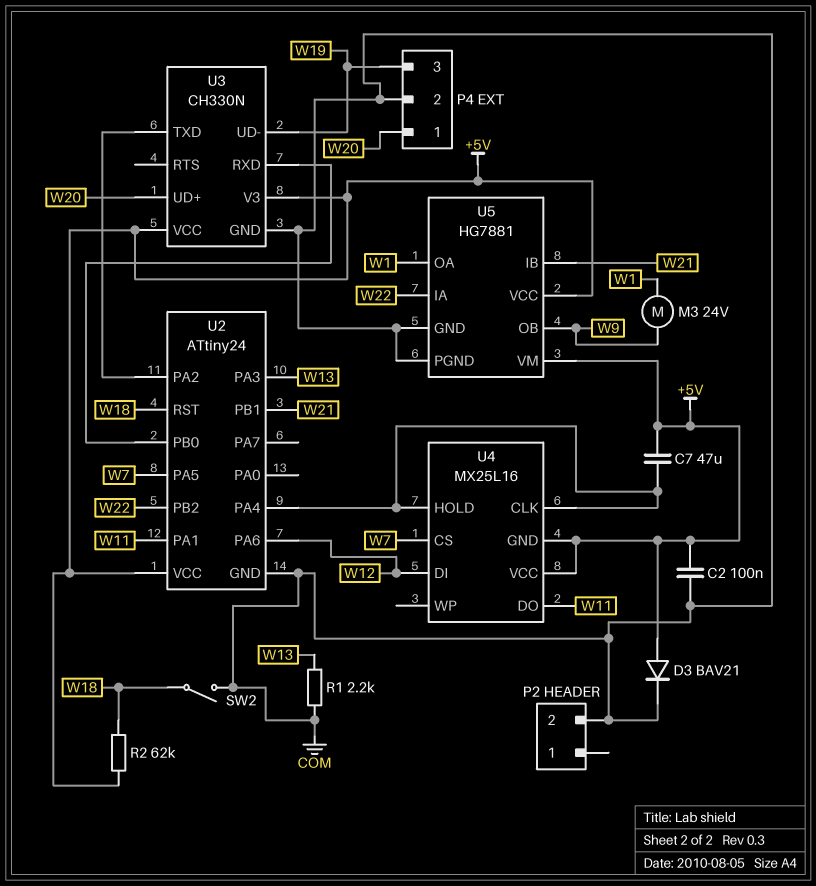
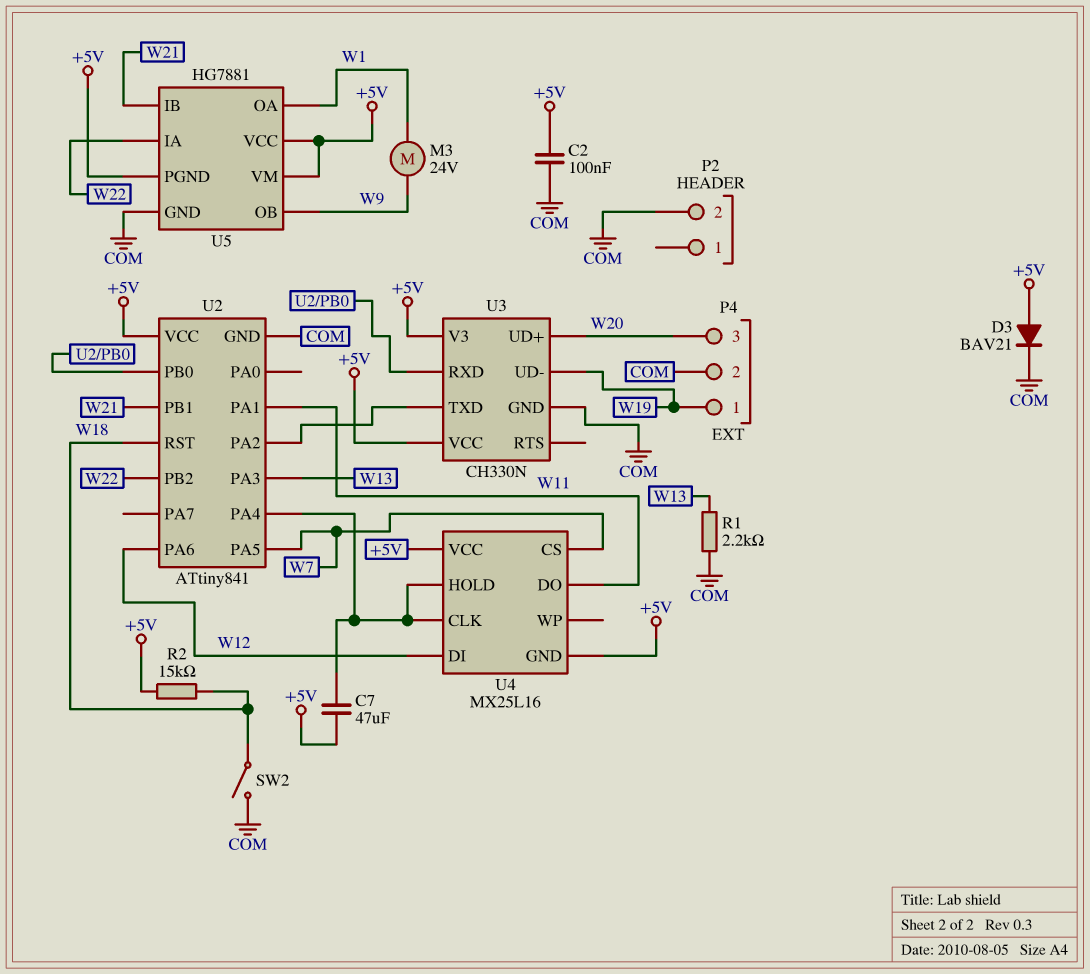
P4 pin 1: W20 -> W19
P4 pin 3: W19 -> W20
R2: 62k (+5V, W18) -> 15k (+5V, W18)
U2: ATtiny24 -> ATtiny841
U5 pin PGND: COM -> +5V

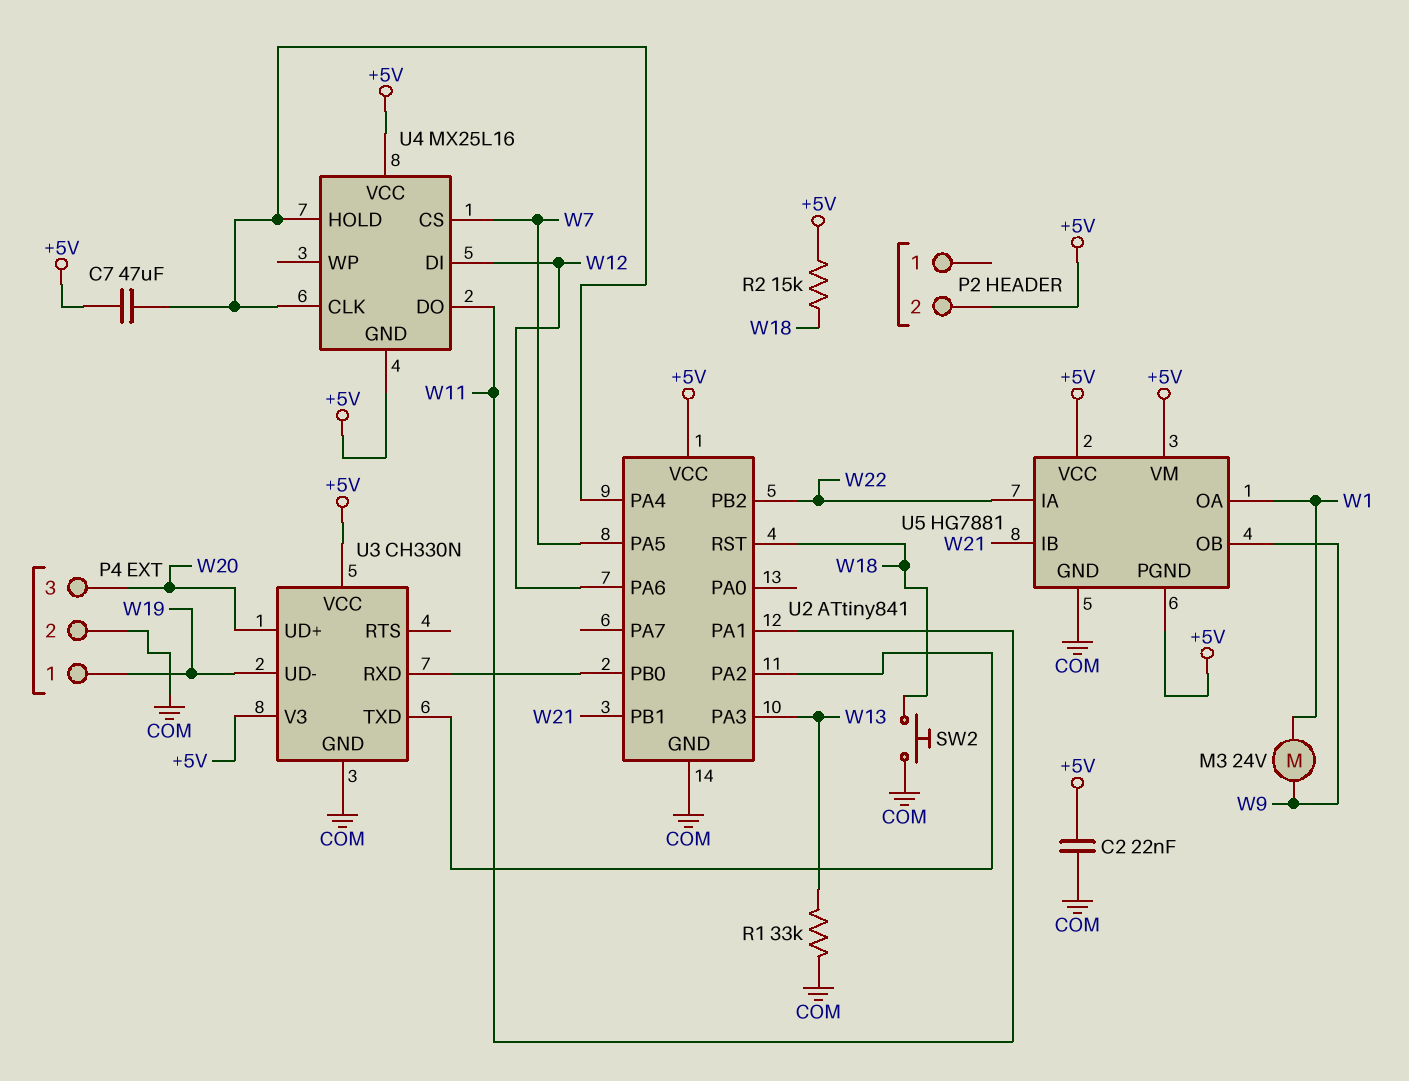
C2: 100nF (+5V, COM) -> 22nF (+5V, COM)
D3: diode BAV21 (A +5V, K COM) -> none
P2 pin 2: COM -> +5V
R1: 2.2k (COM, W13) -> 33k (COM, W13)
SW2: switch (COM, W18) -> button (COM, W18)

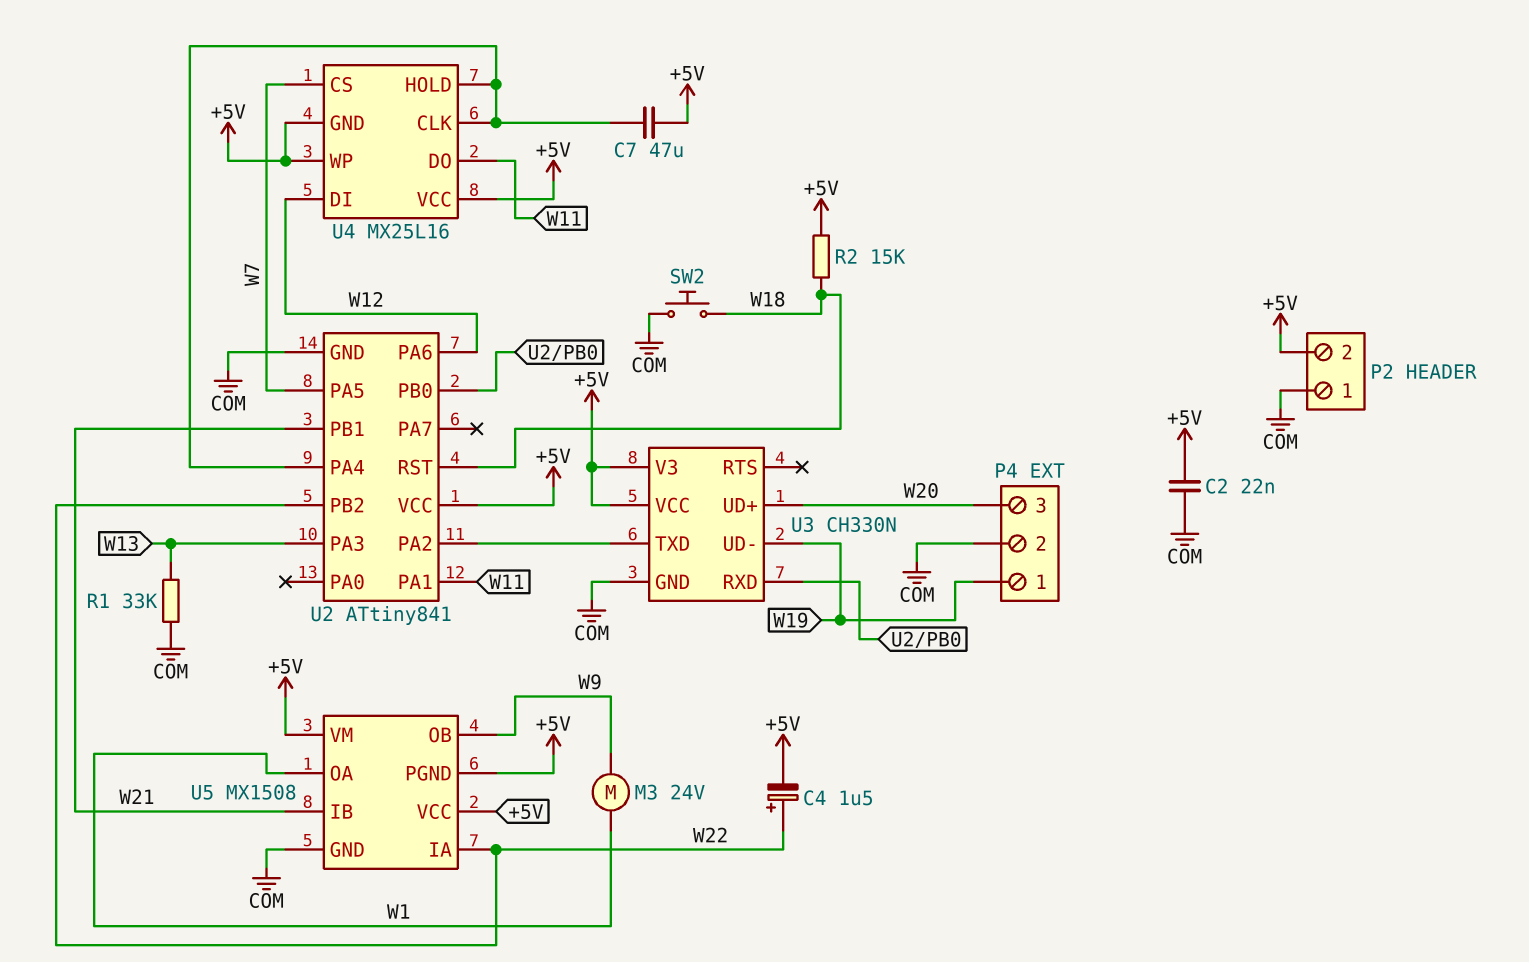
C4: none -> 1.5uF (plus W22, minus +5V)
P2 pin 1: none -> COM
U4 pin WP: none -> +5V
U5: HG7881 -> MX1508

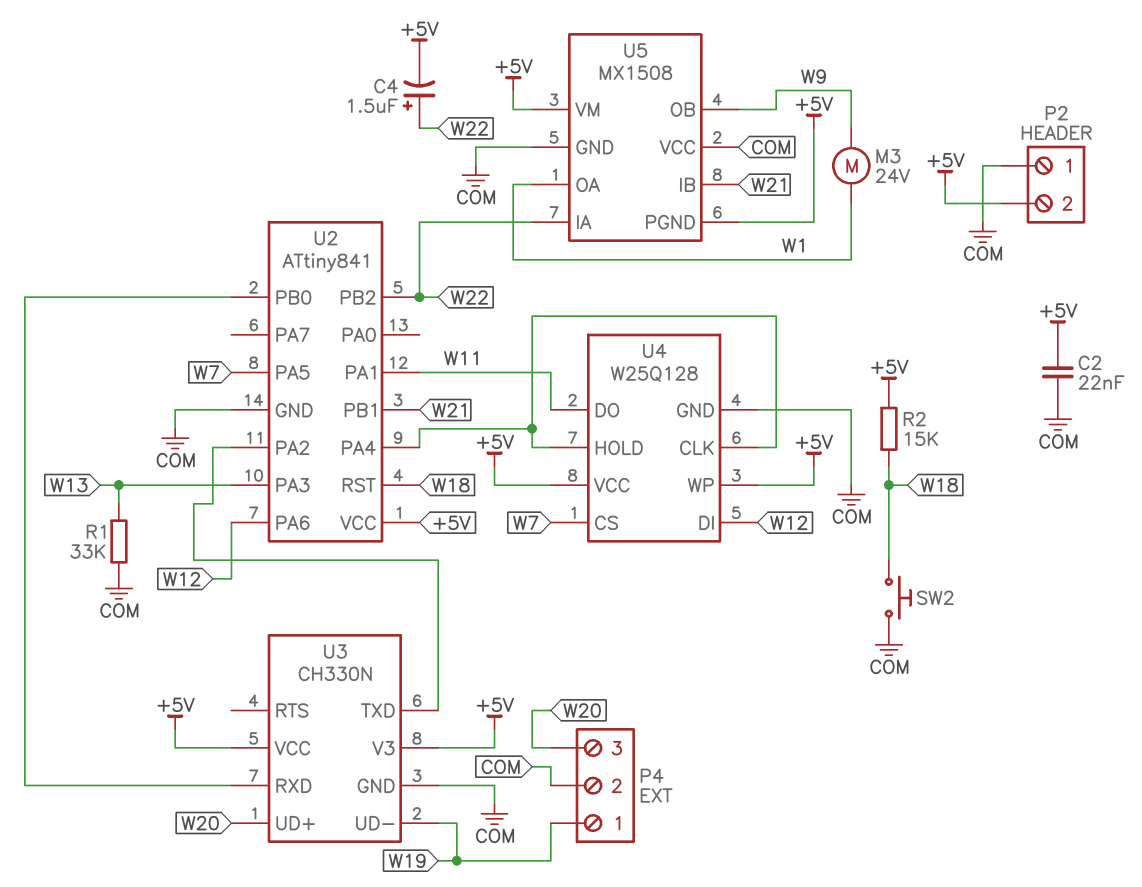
C7: 47uF (+5V, U2/PA4) -> none
U4: MX25L16 -> W25Q128
U4 pin GND: +5V -> COM
U5 pin VCC: +5V -> COM

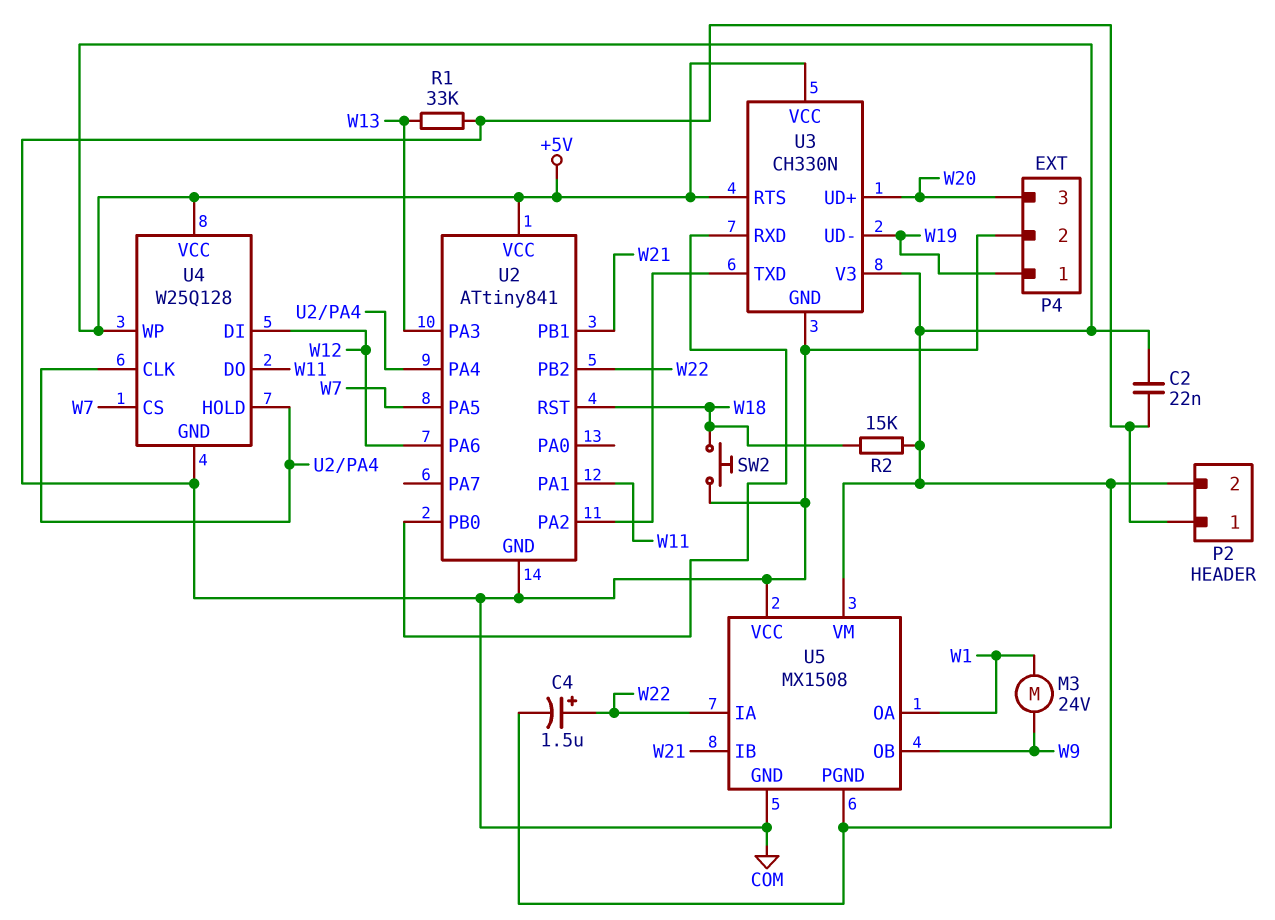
U3 pin RTS: none -> +5V

